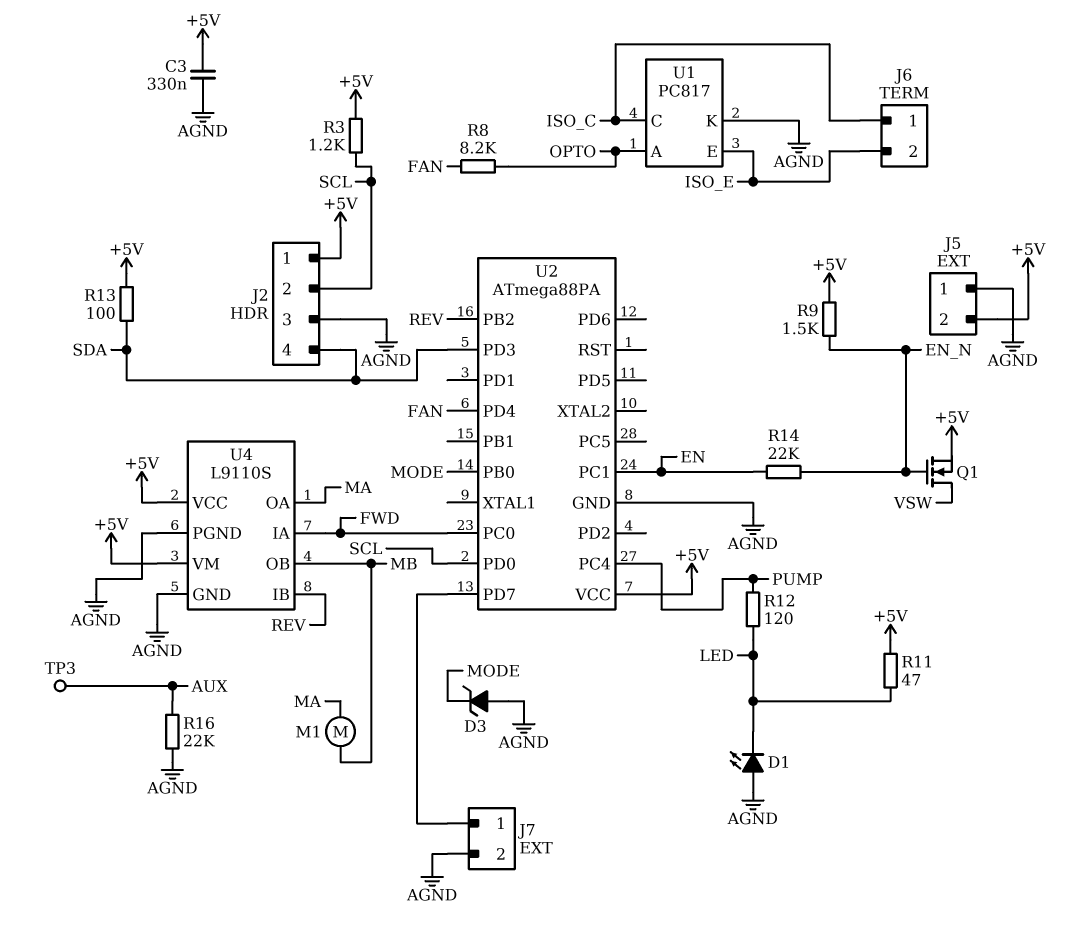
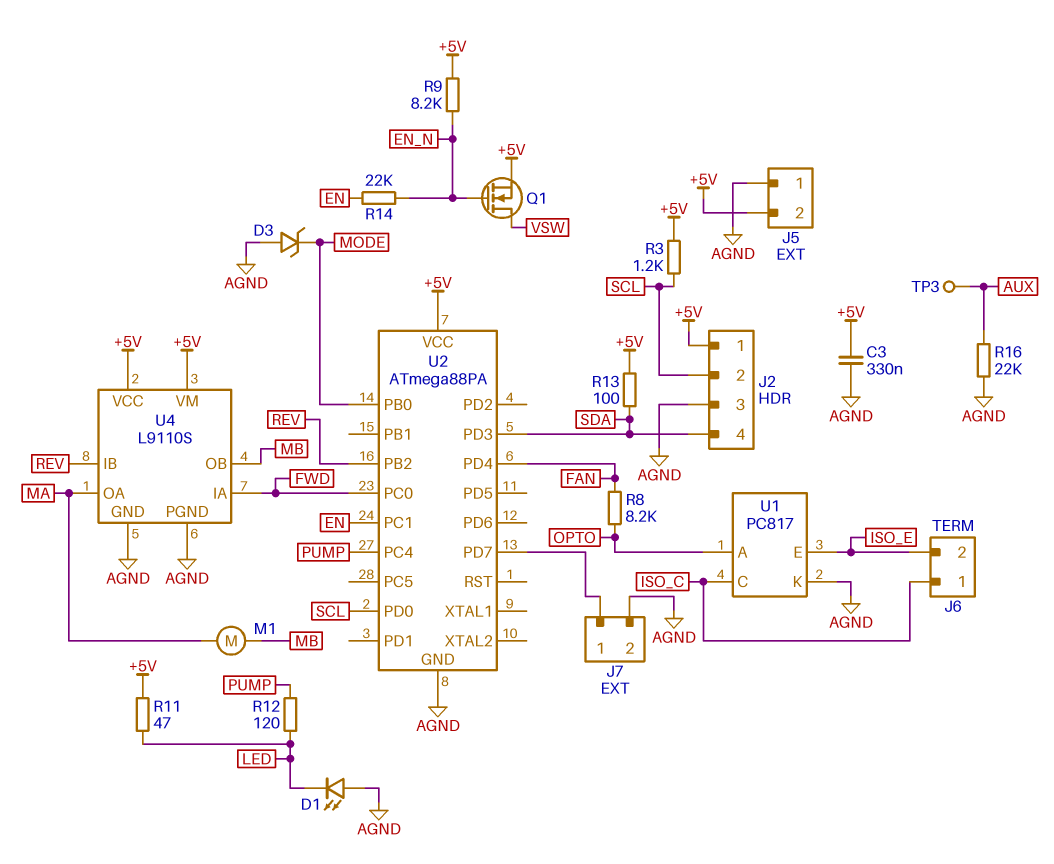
R9: 1.5k (+5V, EN_N) -> 8.2k (+5V, EN_N)

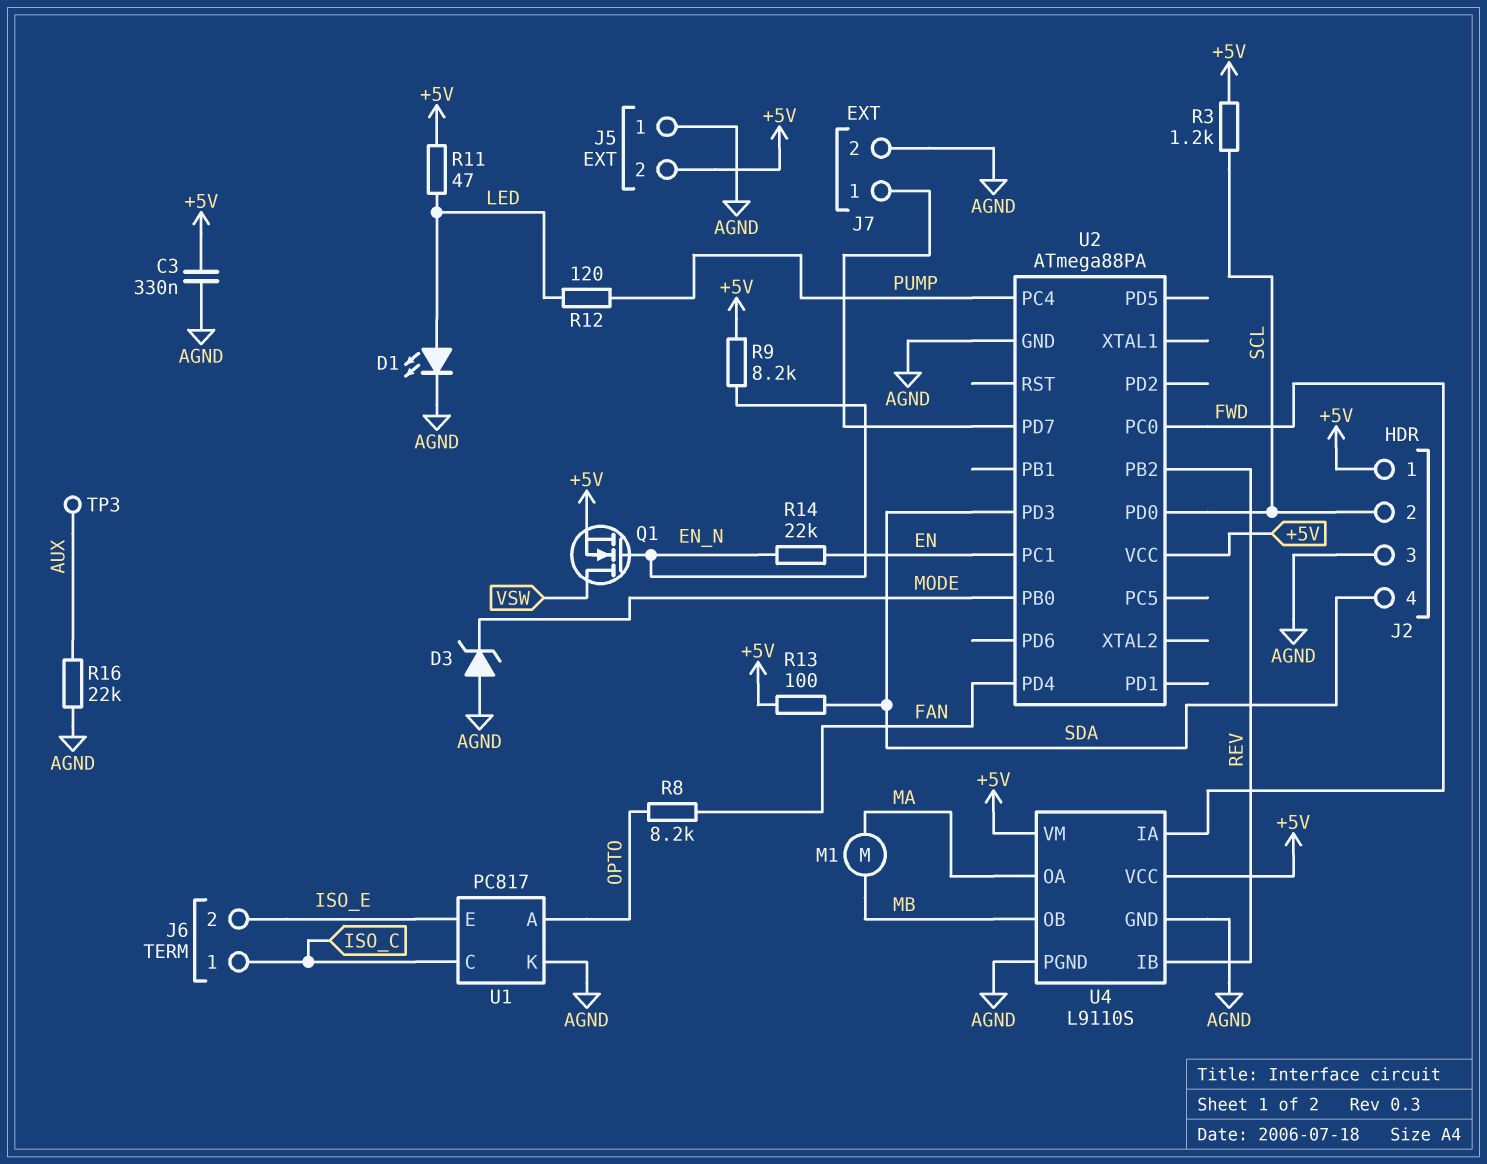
D1: LED (A AGND, K LED) -> LED (A LED, K AGND)

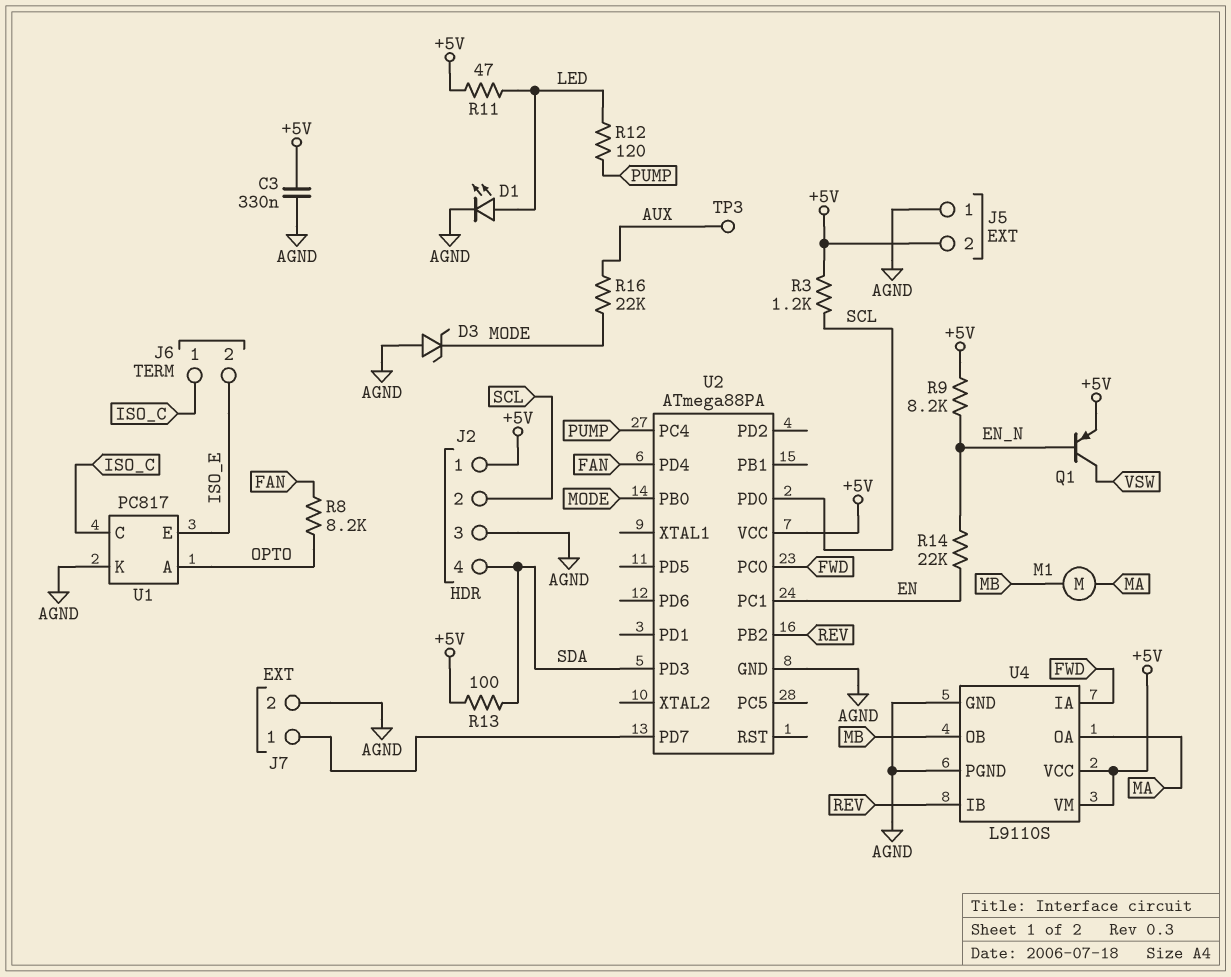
Q1: NMOS (G EN_N, D VSW, S +5V) -> PNP (B EN_N, C VSW, E +5V)
R16: 22k (AGND, AUX) -> 22k (AUX, MODE)

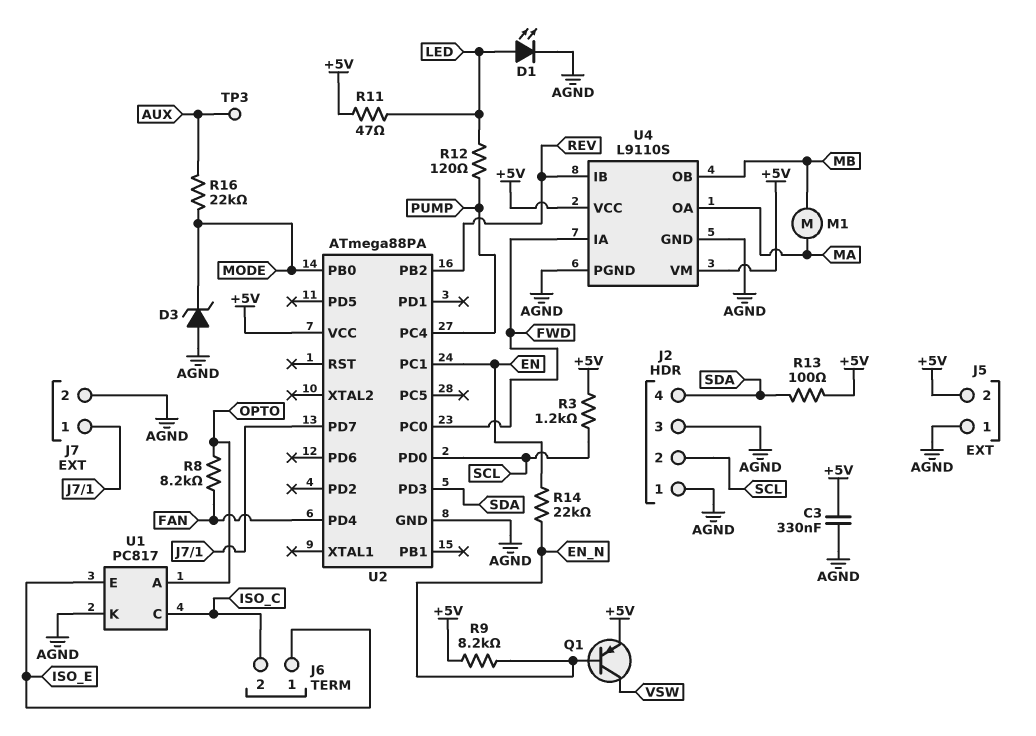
J2 pin 1: +5V -> AGND
J6 pin 1: ISO_C -> ISO_E
J6 pin 2: ISO_E -> ISO_C

